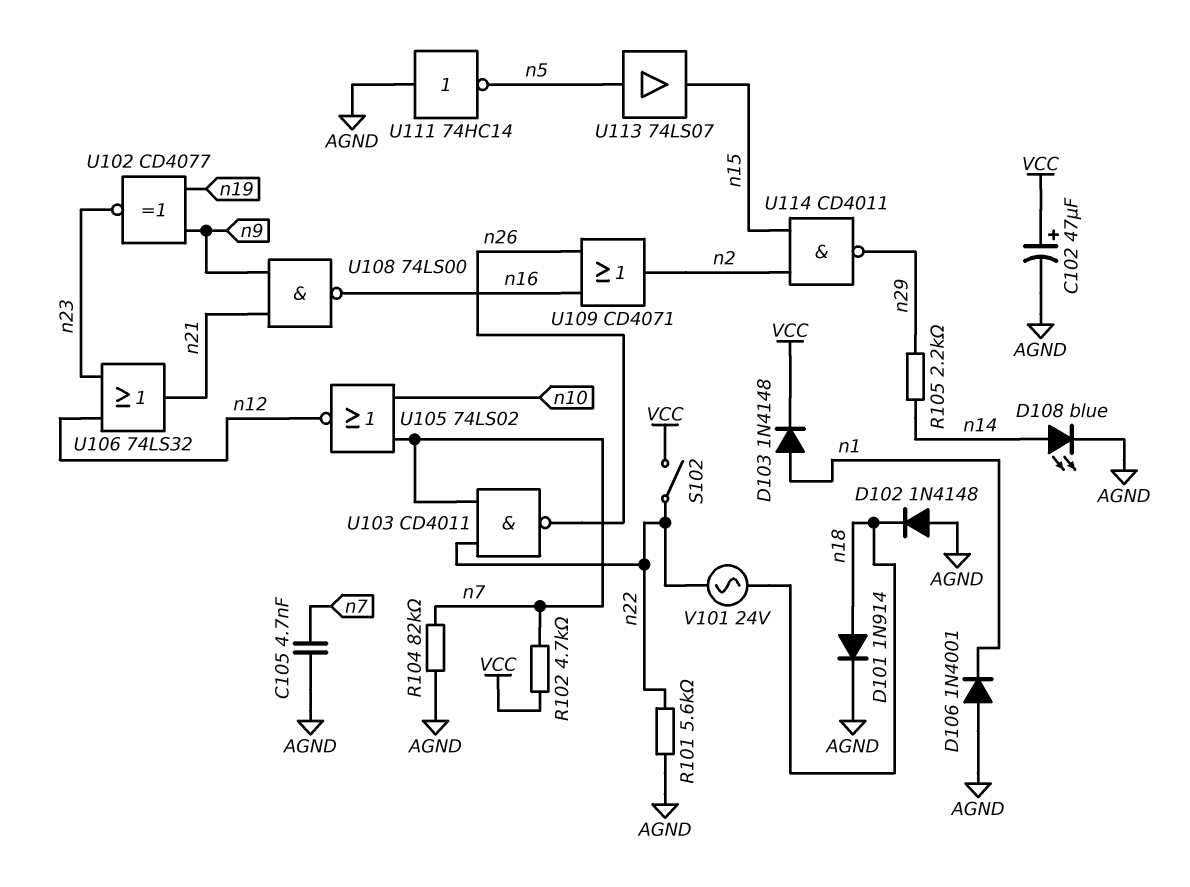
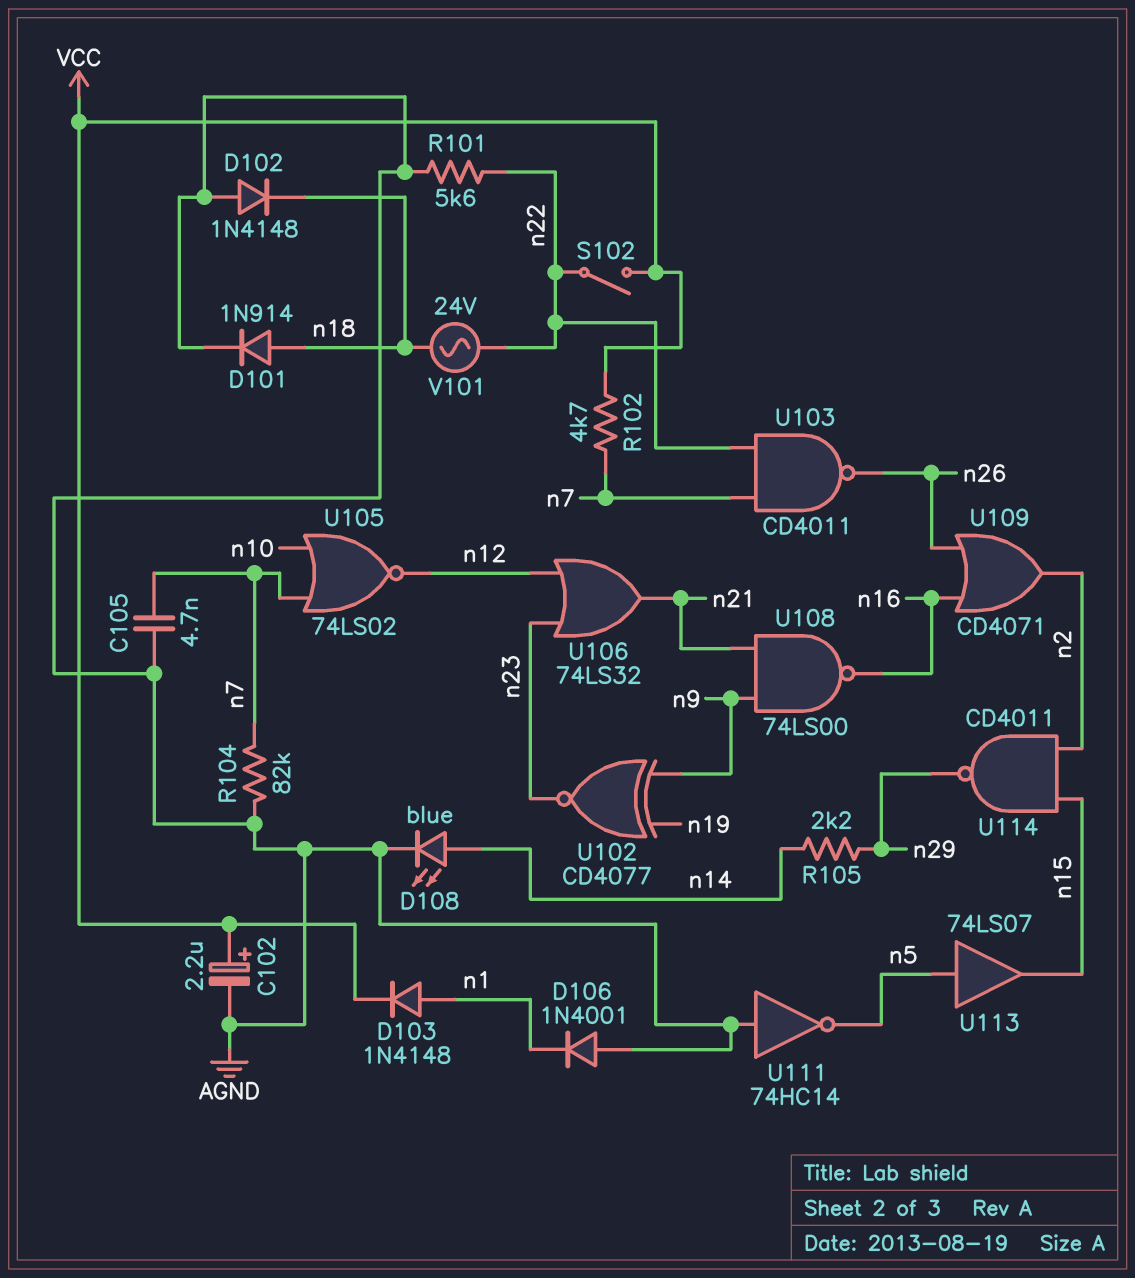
C102: 47uF (plus VCC, minus AGND) -> 2.2uF (plus VCC, minus AGND)

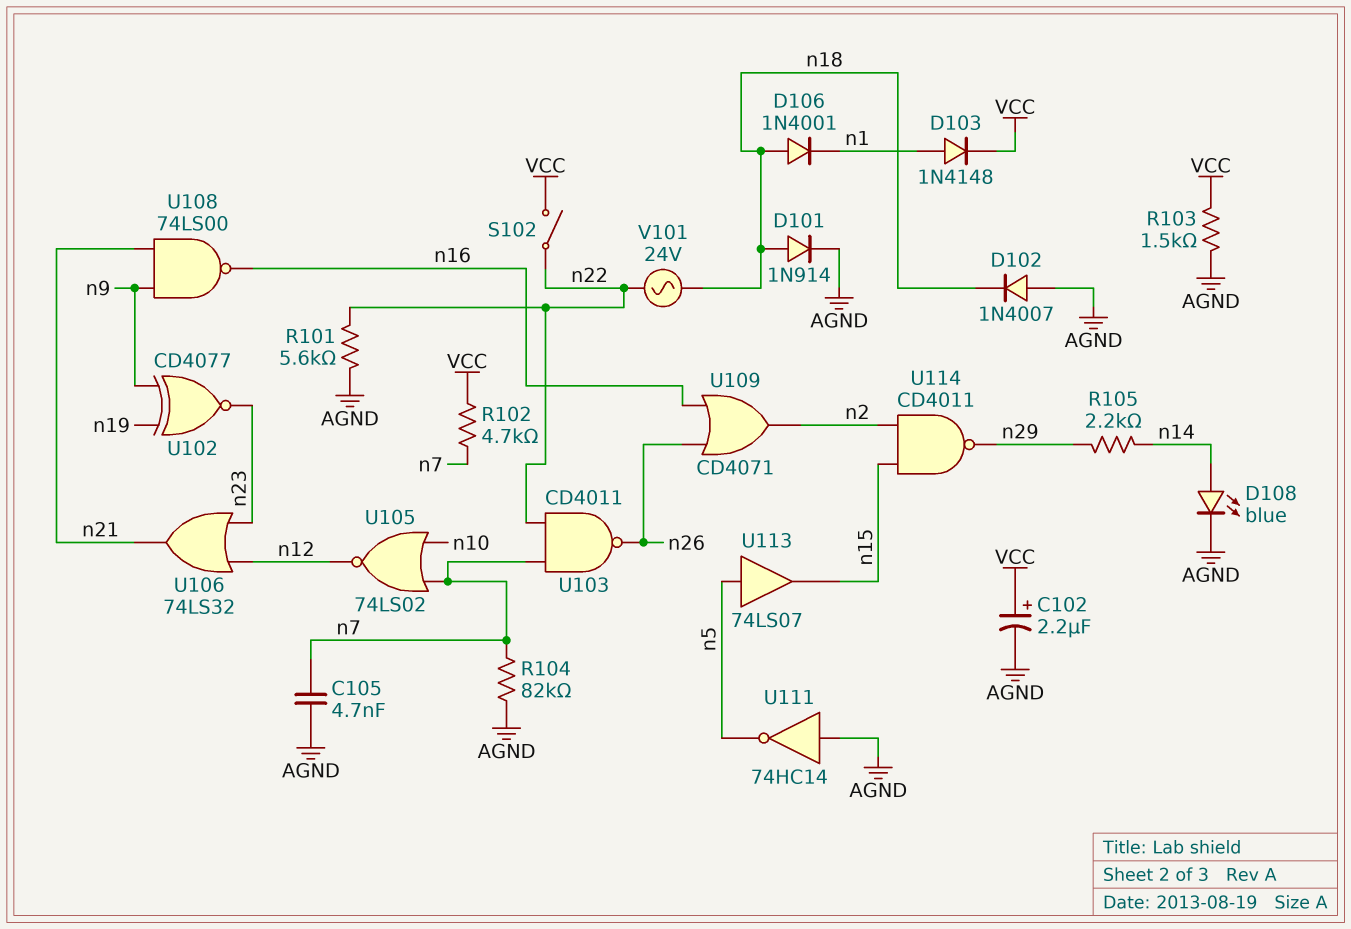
D102: diode 1N4148 (A AGND, K n18) -> diode 1N4007 (A AGND, K n18)
D106: diode 1N4001 (A AGND, K n1) -> diode 1N4001 (A n18, K n1)
R103: none -> 1.5k (AGND, VCC)

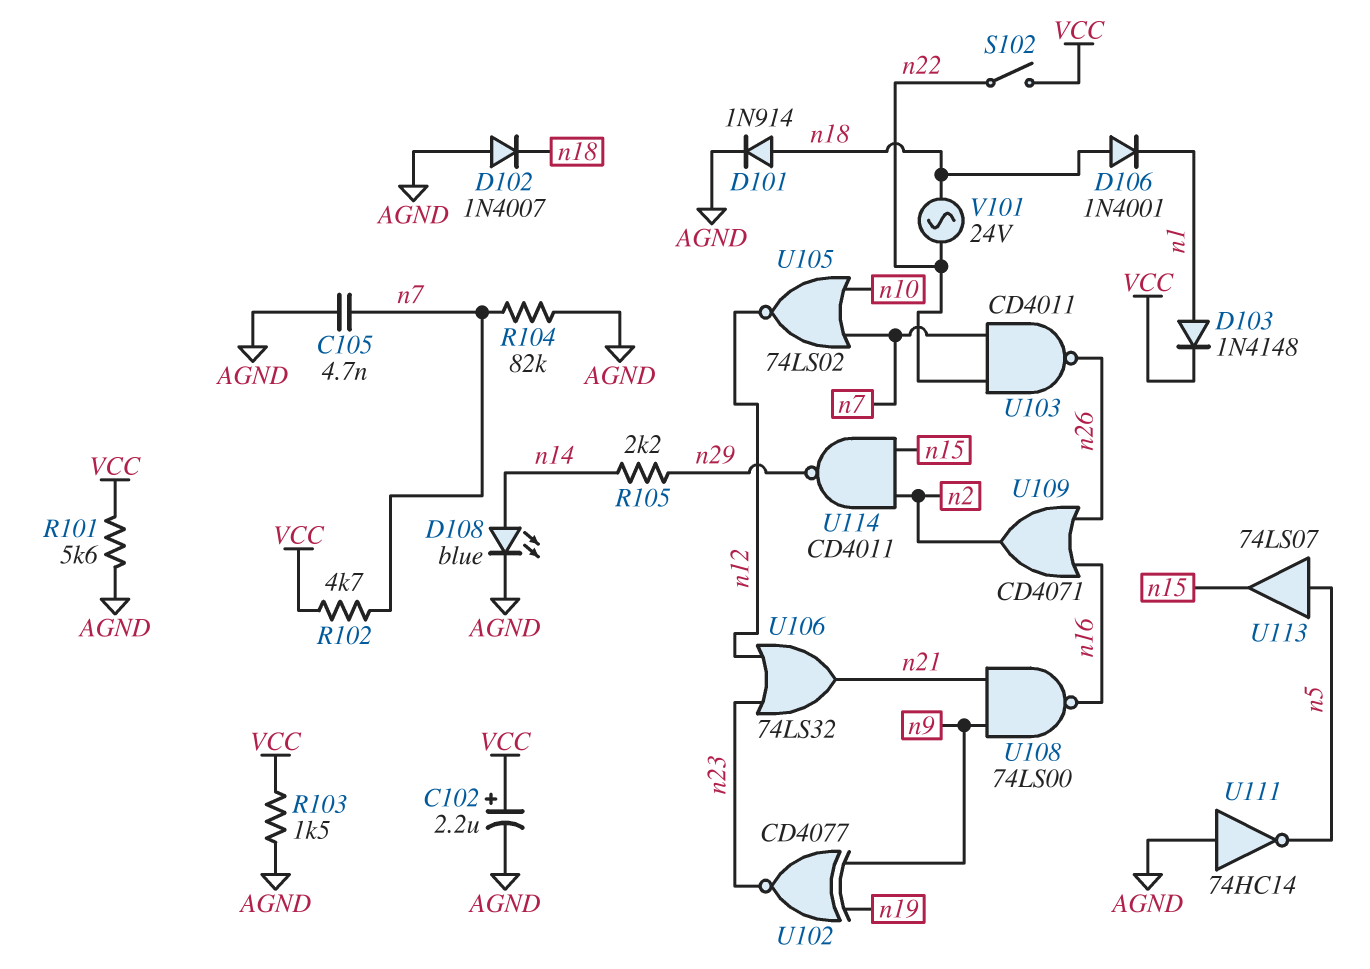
R101: 5.6k (AGND, n22) -> 5.6k (AGND, VCC)

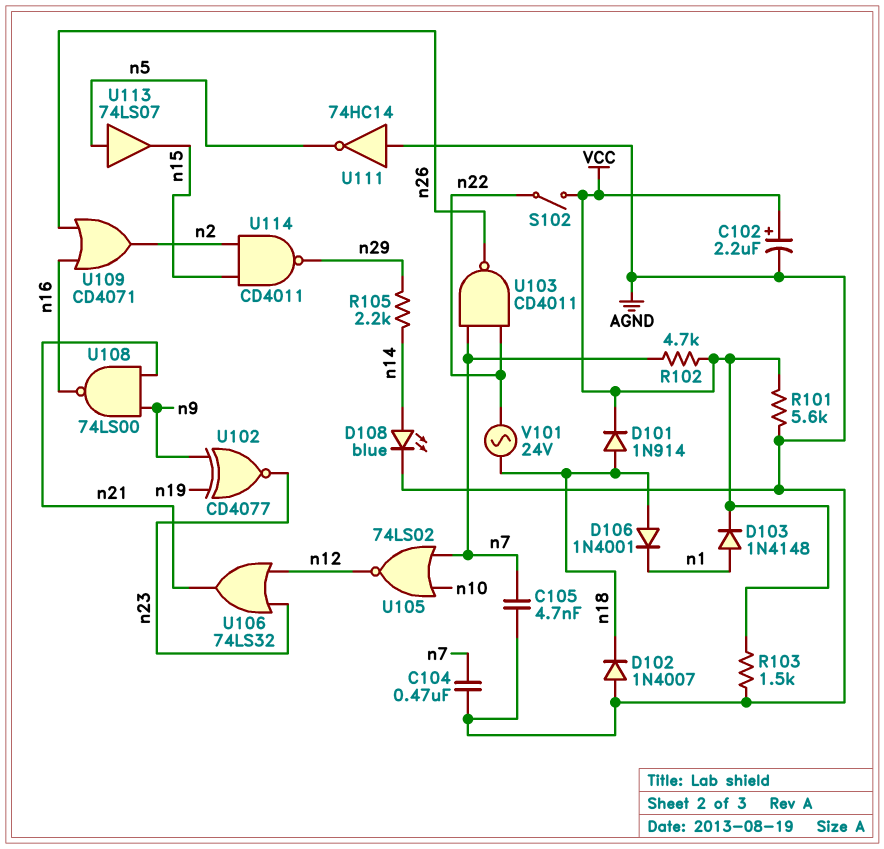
C104: none -> 470nF (AGND, n7)
D101: diode 1N914 (A n18, K AGND) -> diode 1N914 (A n18, K VCC)
R104: 82k (AGND, n7) -> none

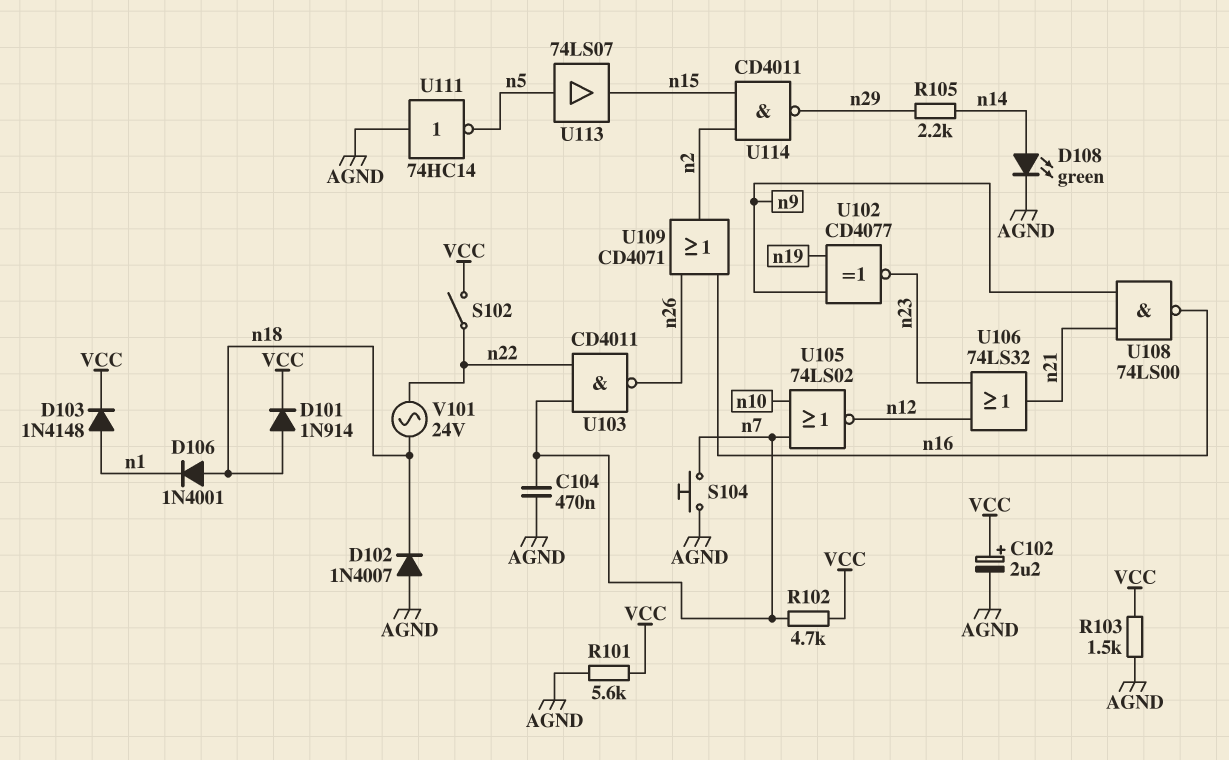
C105: 4.7nF (AGND, n7) -> none
D108: LED blue (A n14, K AGND) -> LED green (A n14, K AGND)
S104: none -> button (AGND, n7)

